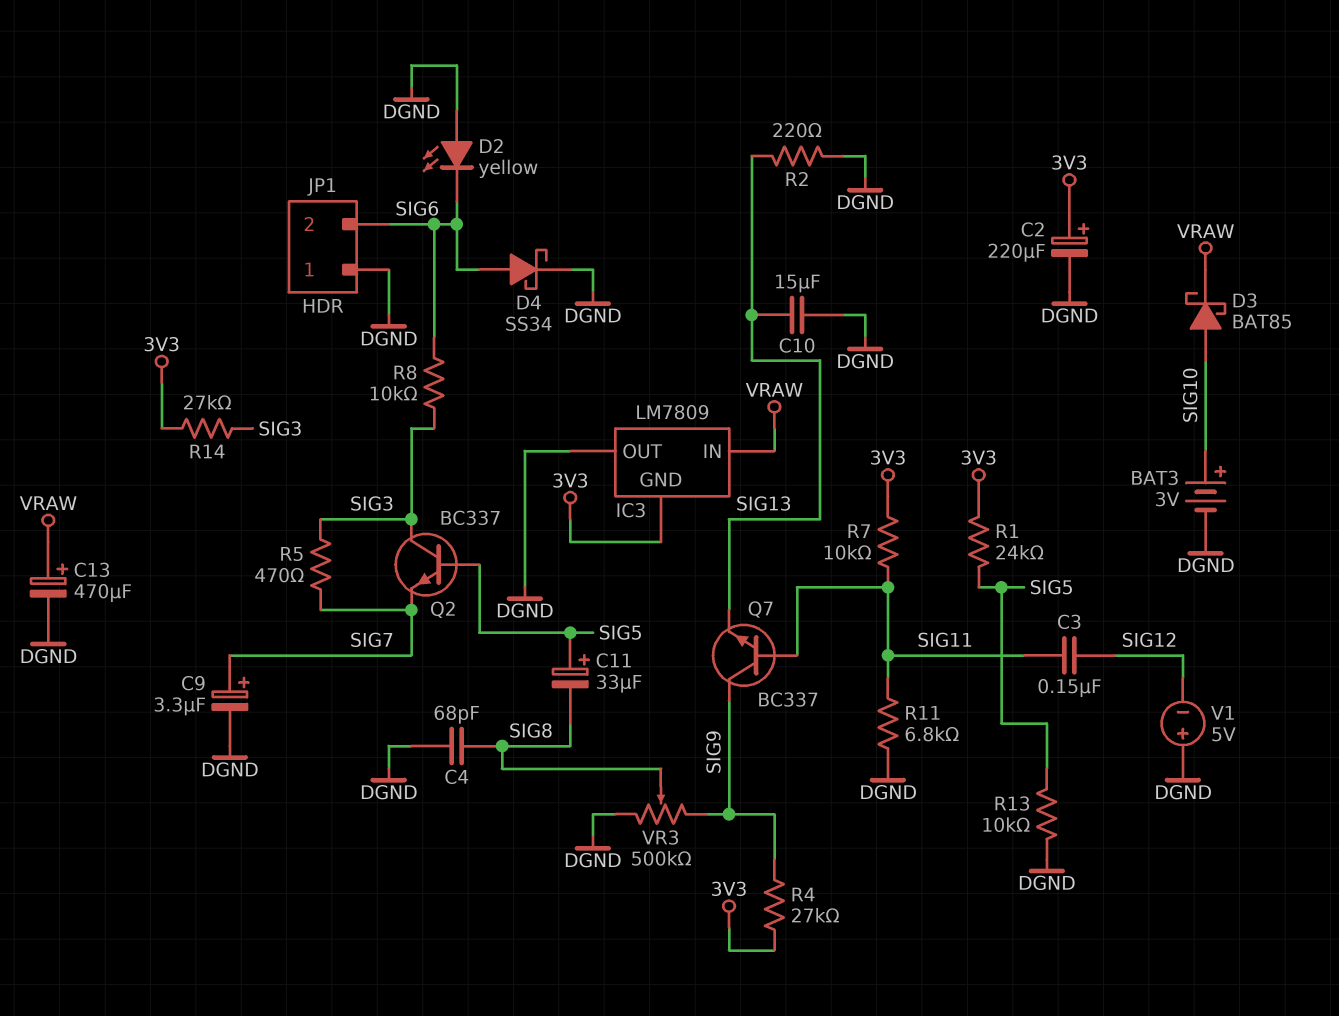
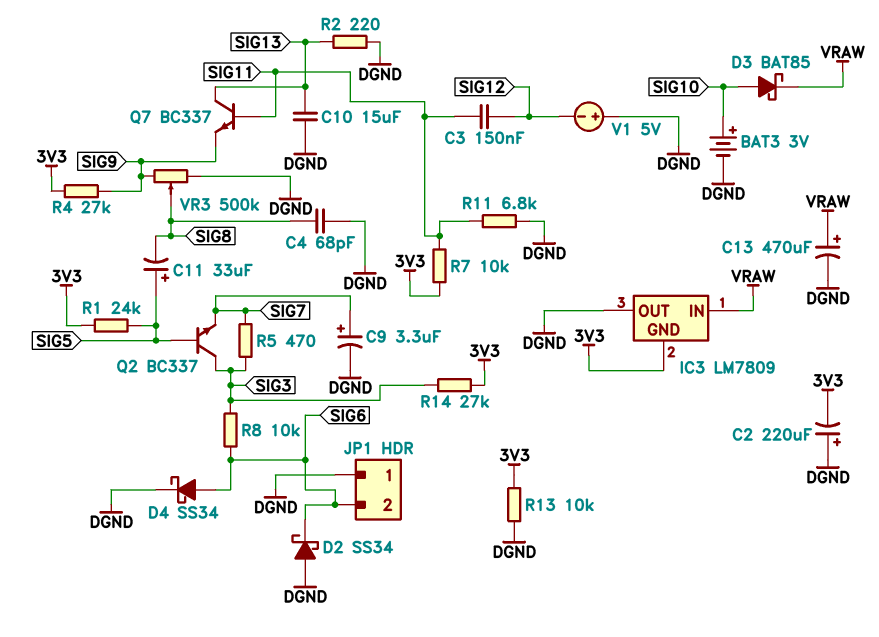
C2: 220uF (plus 3V3, minus DGND) -> 220uF (plus DGND, minus 3V3)
D2: LED yellow (A DGND, K SIG6) -> schottky SS34 (A DGND, K SIG6)
Q7: NPN BC337 (B SIG11, C SIG9, E SIG13) -> NPN BC337 (B SIG11, C SIG13, E SIG9)
R13: 10k (DGND, SIG5) -> 10k (3V3, DGND)

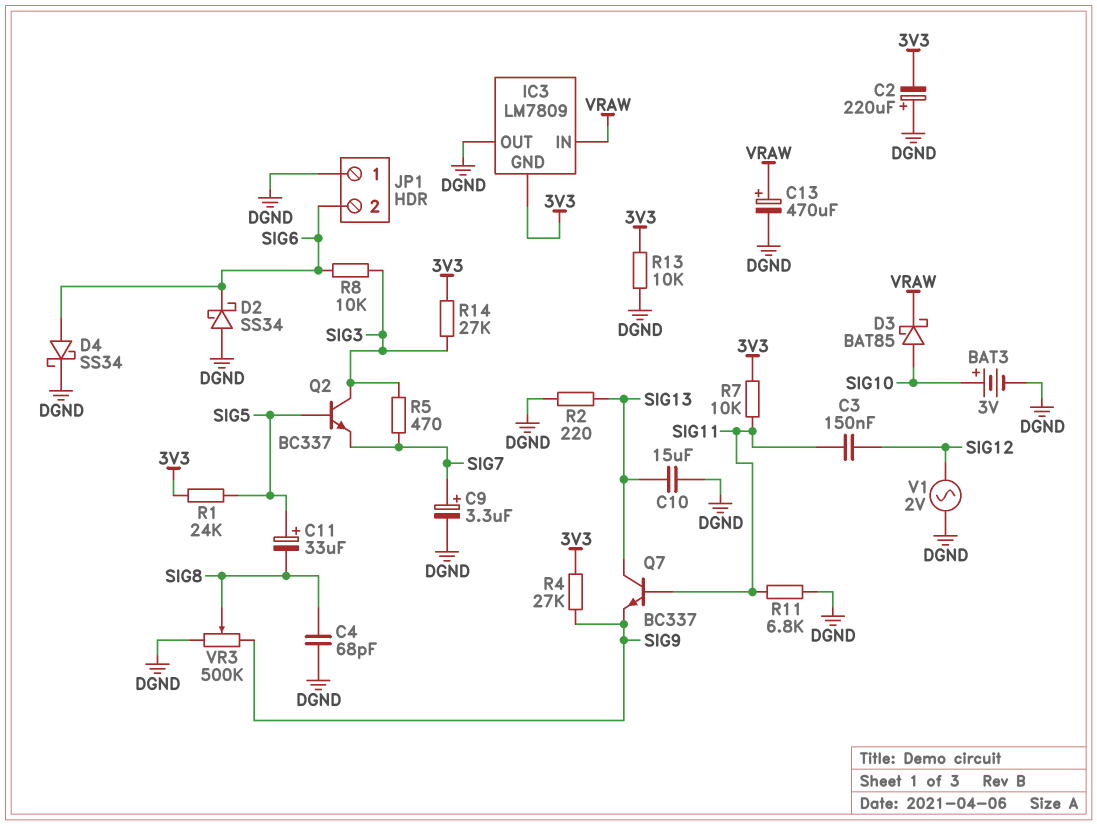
V1: 5V (plus DGND, minus SIG12) -> AC 2V (DGND, SIG12)

